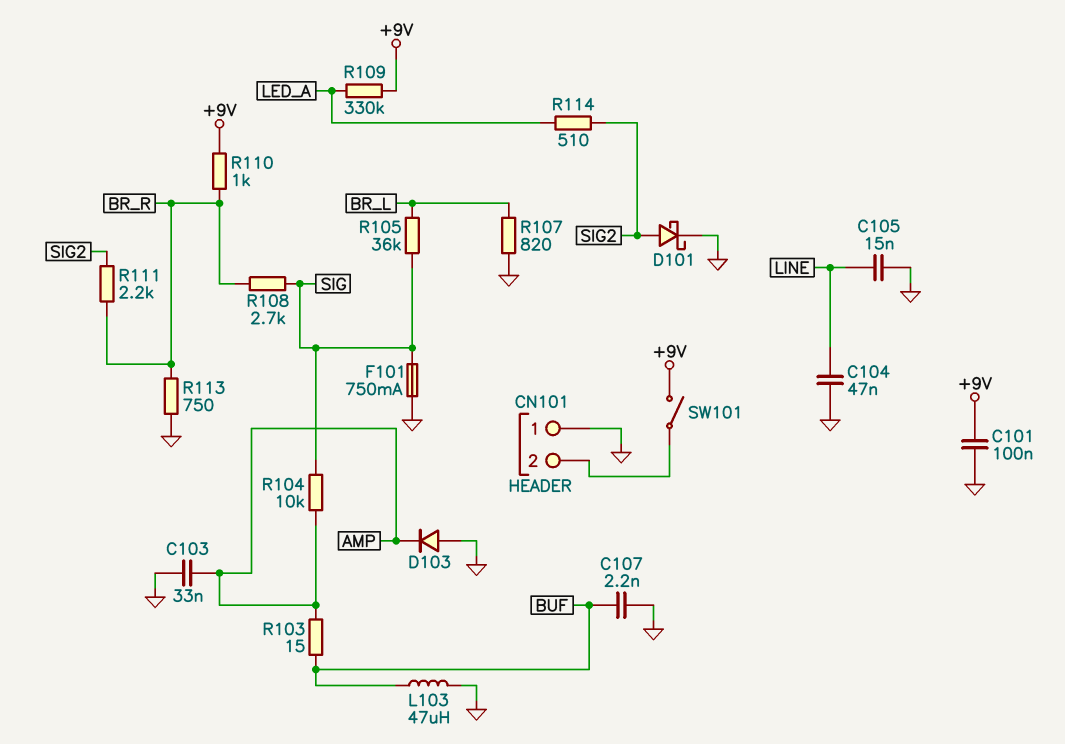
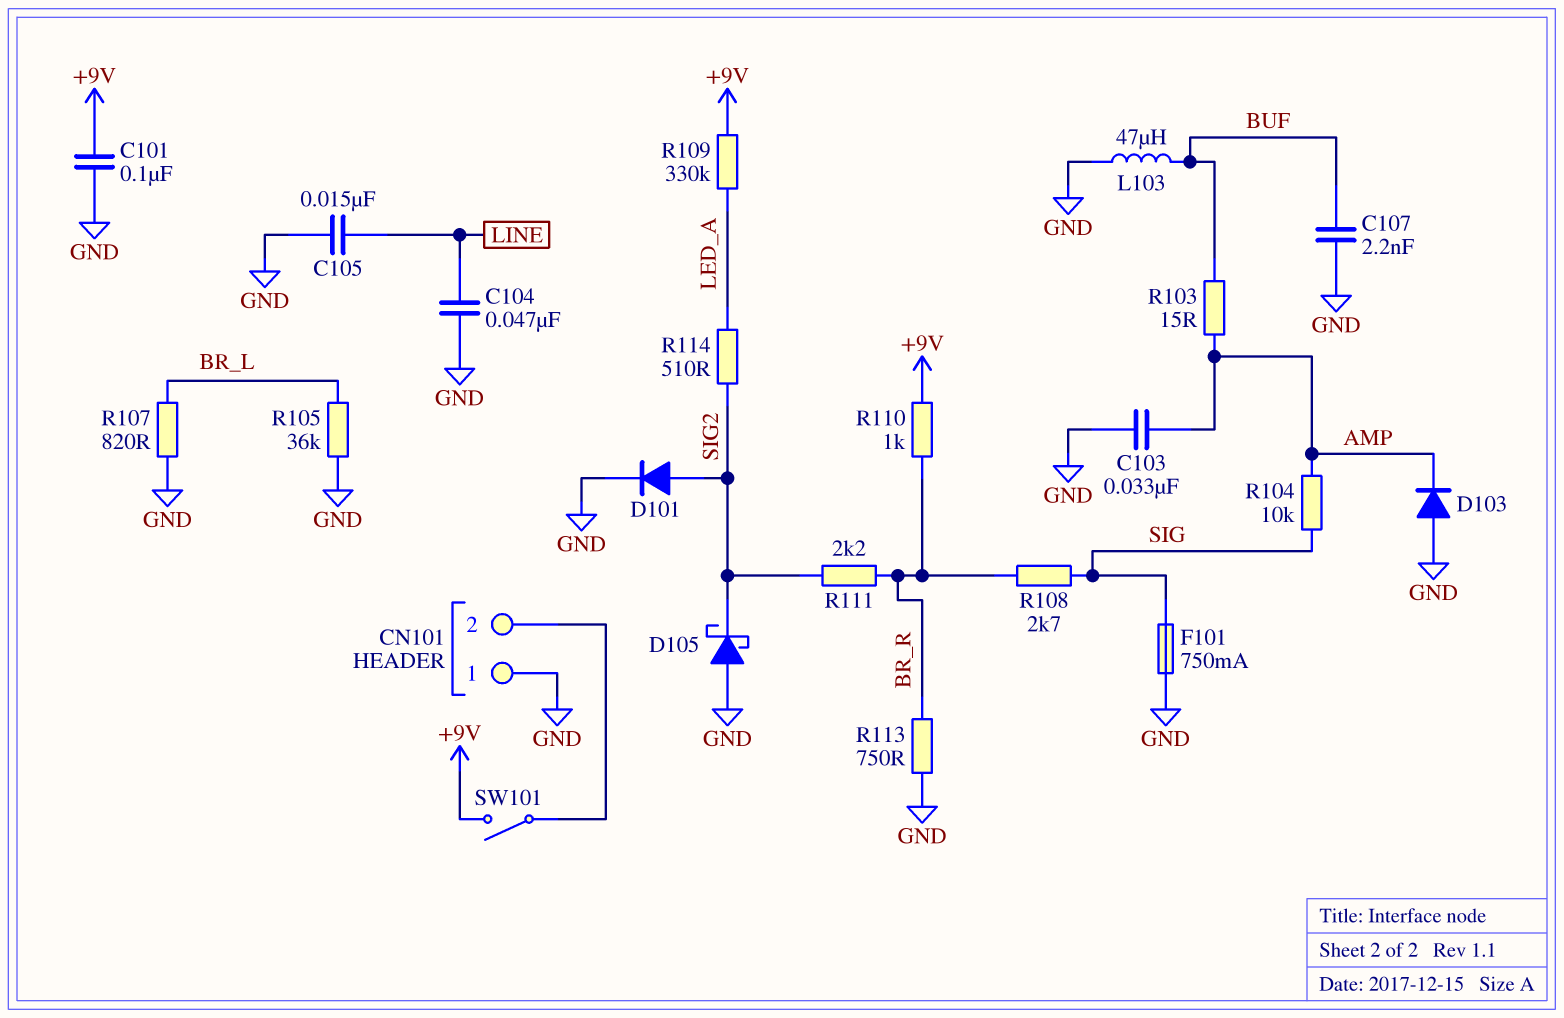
D101: schottky (A SIG2, K GND) -> diode (A SIG2, K GND)
D105: none -> schottky (A GND, K SIG2)
R105: 36k (BR_L, SIG) -> 36k (BR_L, GND)

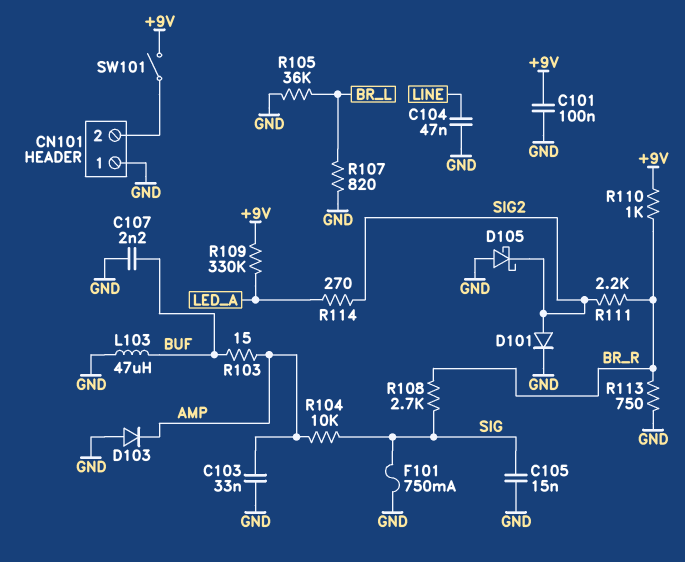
C105: 15nF (GND, LINE) -> 15nF (GND, SIG)
R114: 510 (LED_A, SIG2) -> 270 (LED_A, SIG2)

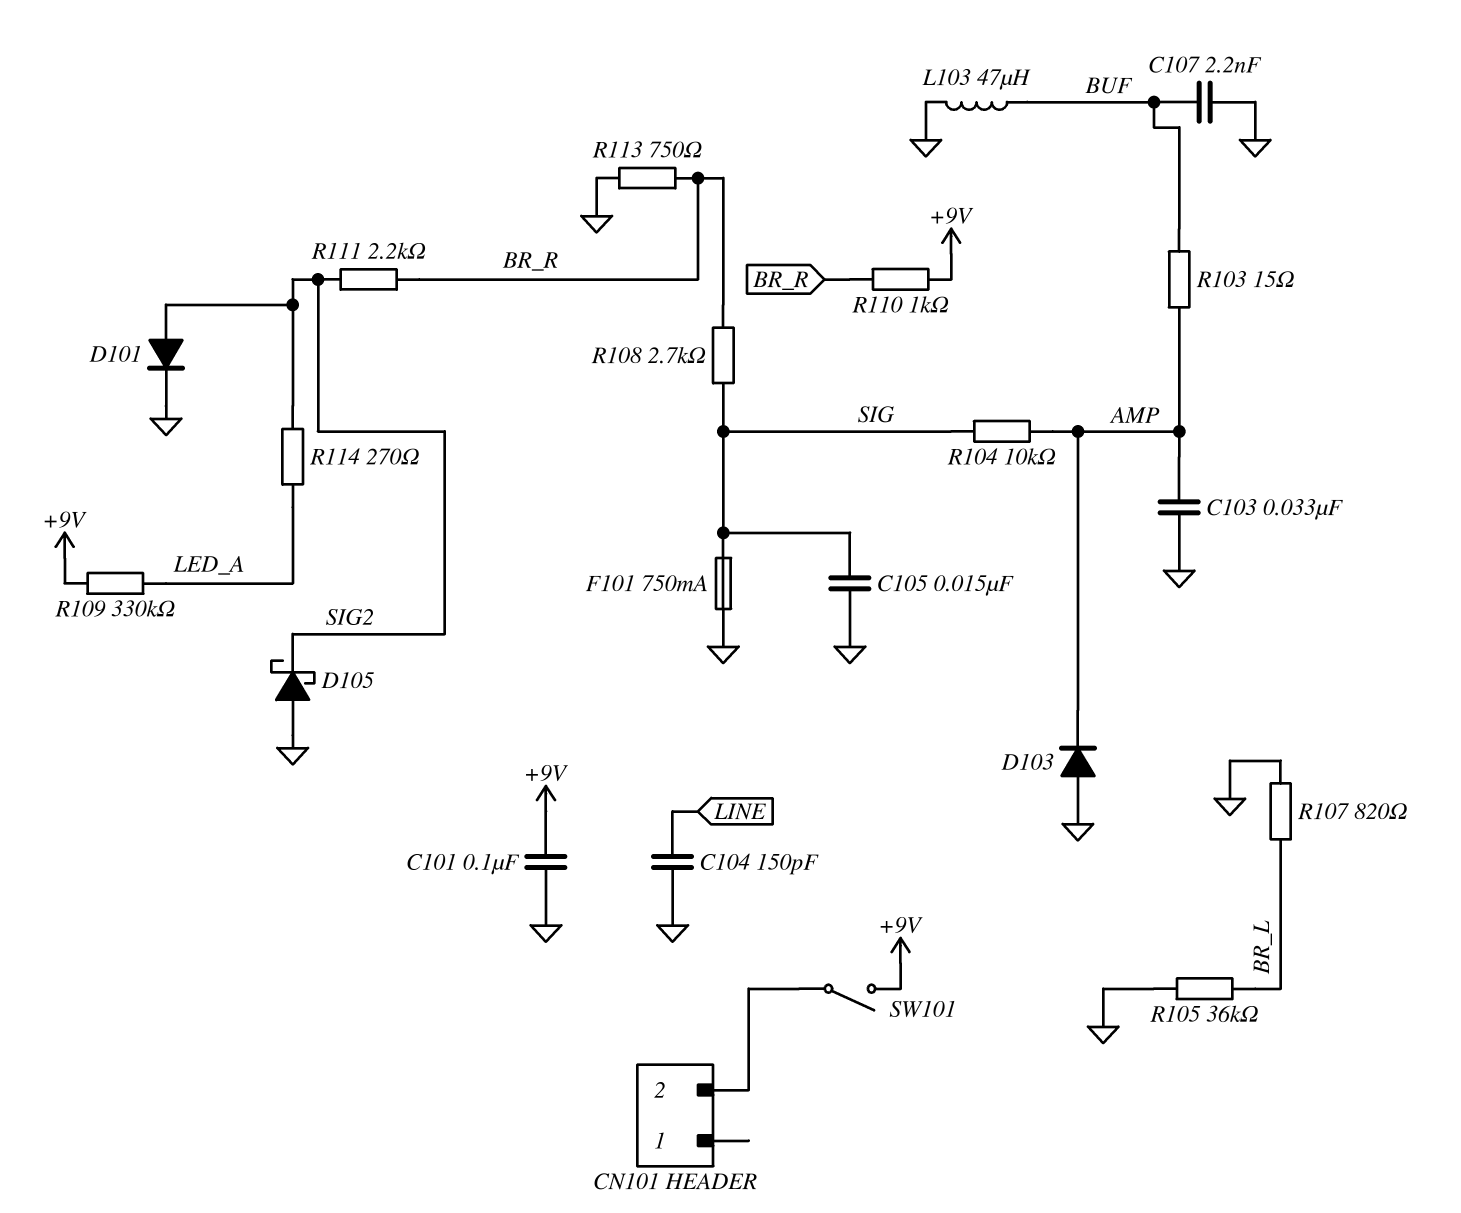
C104: 47nF (GND, LINE) -> 150pF (GND, LINE)
CN101 pin 1: GND -> none

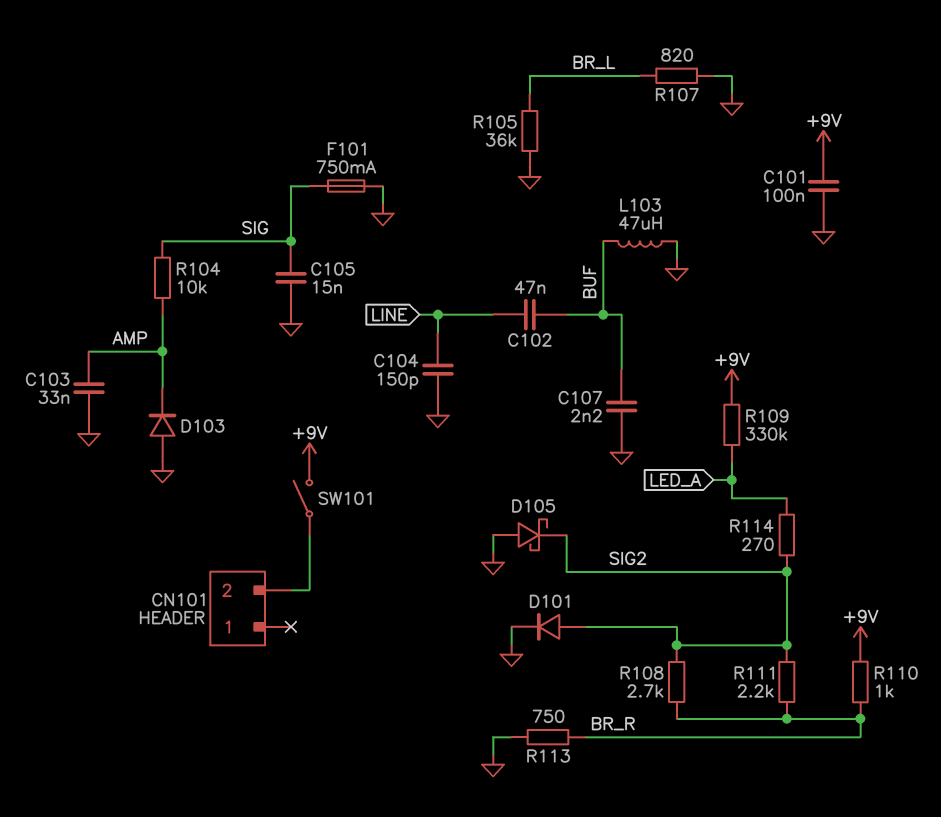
C102: none -> 47nF (BUF, LINE)
R103: 15 (AMP, BUF) -> none
R108: 2.7k (BR_R, SIG) -> 2.7k (BR_R, SIG2)

